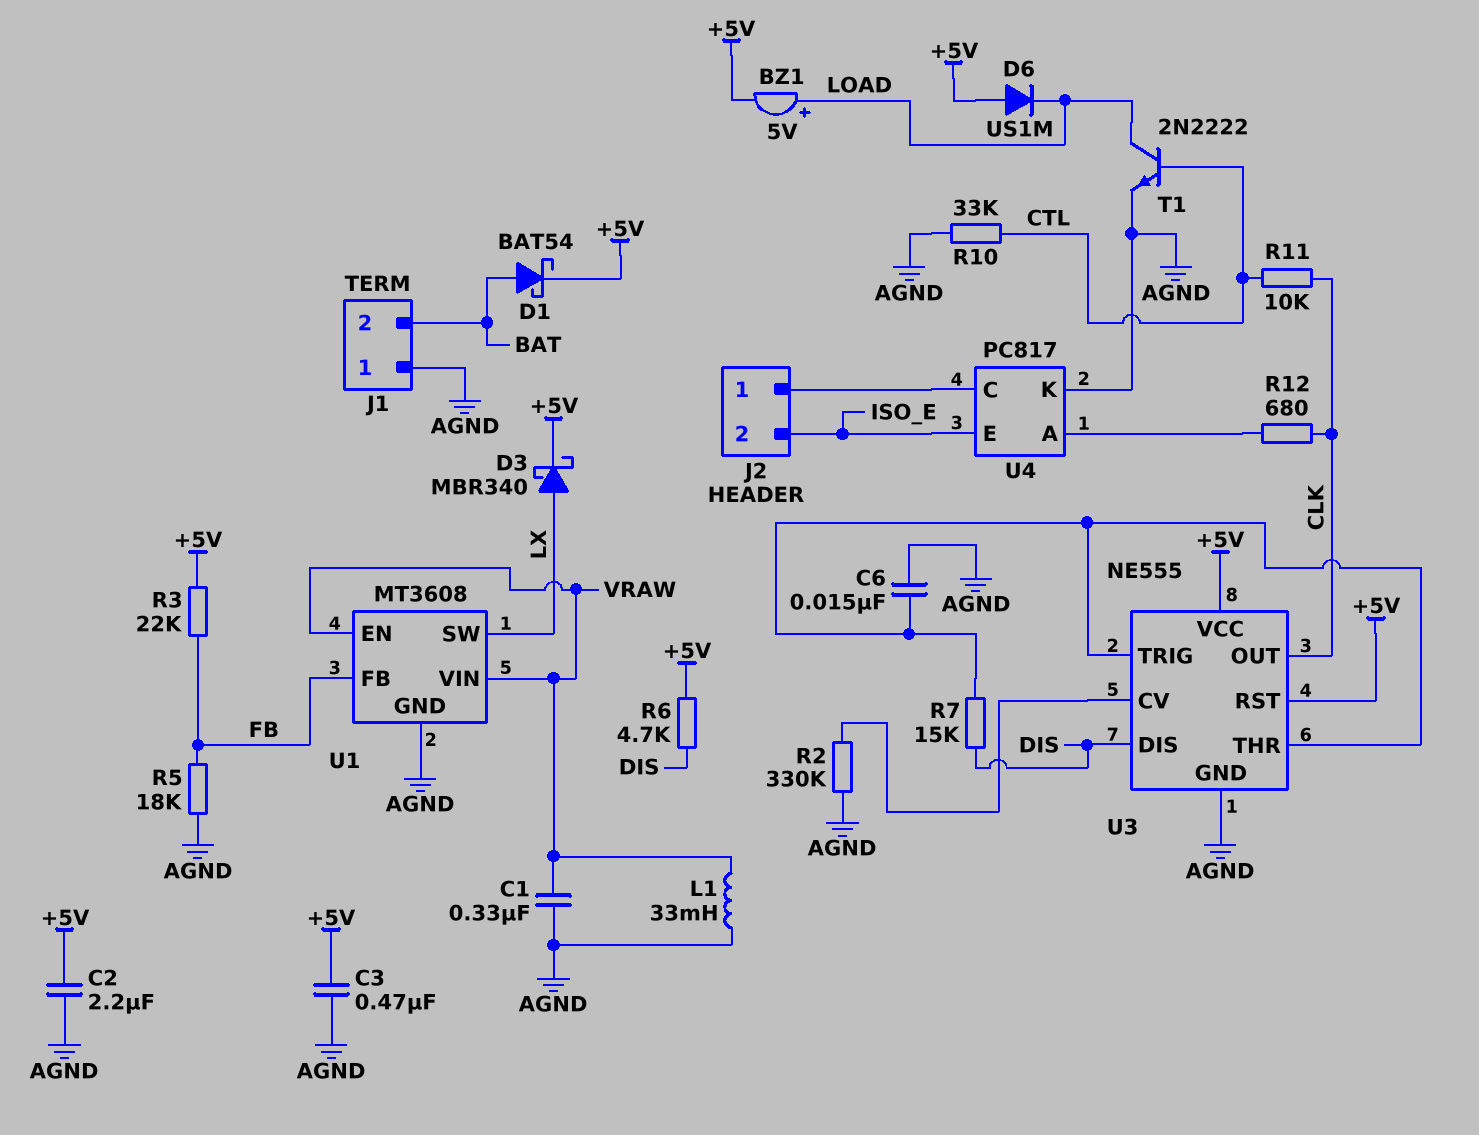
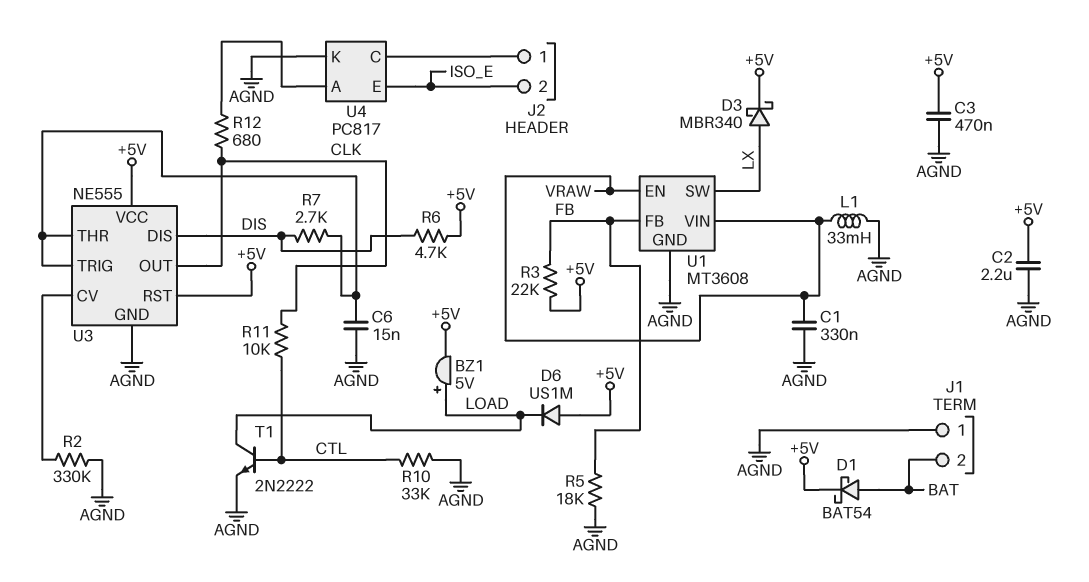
R7: 15k (DIS, U3/THR) -> 2.7k (DIS, U3/THR)

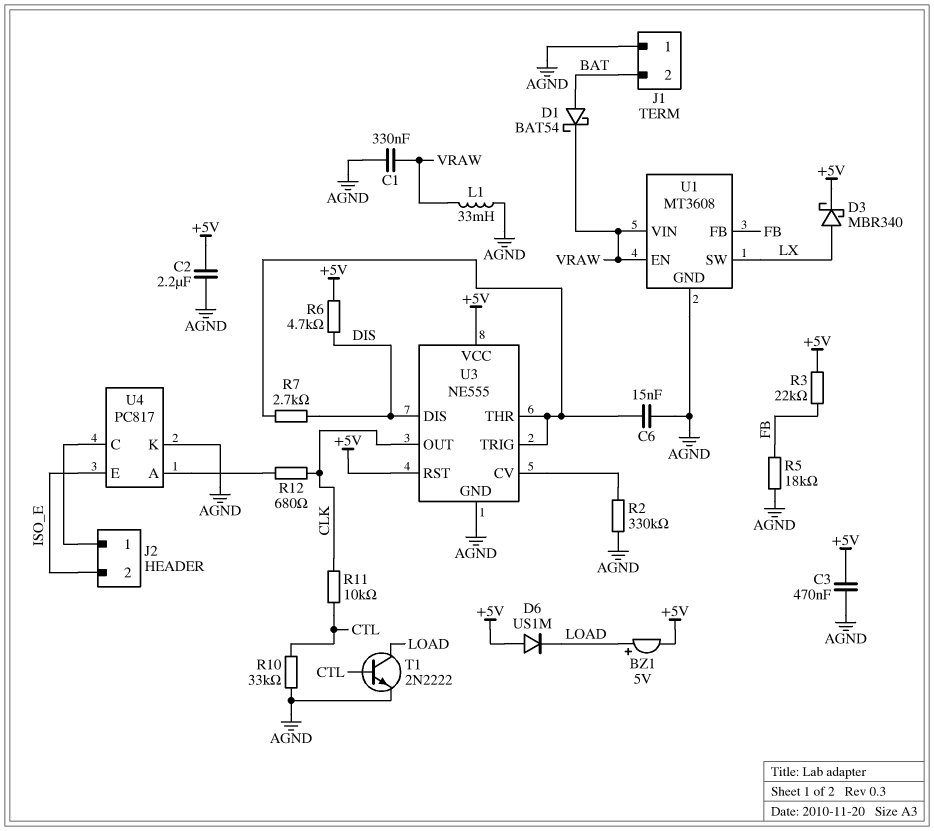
D1: schottky BAT54 (A BAT, K +5V) -> schottky BAT54 (A BAT, K VRAW)

